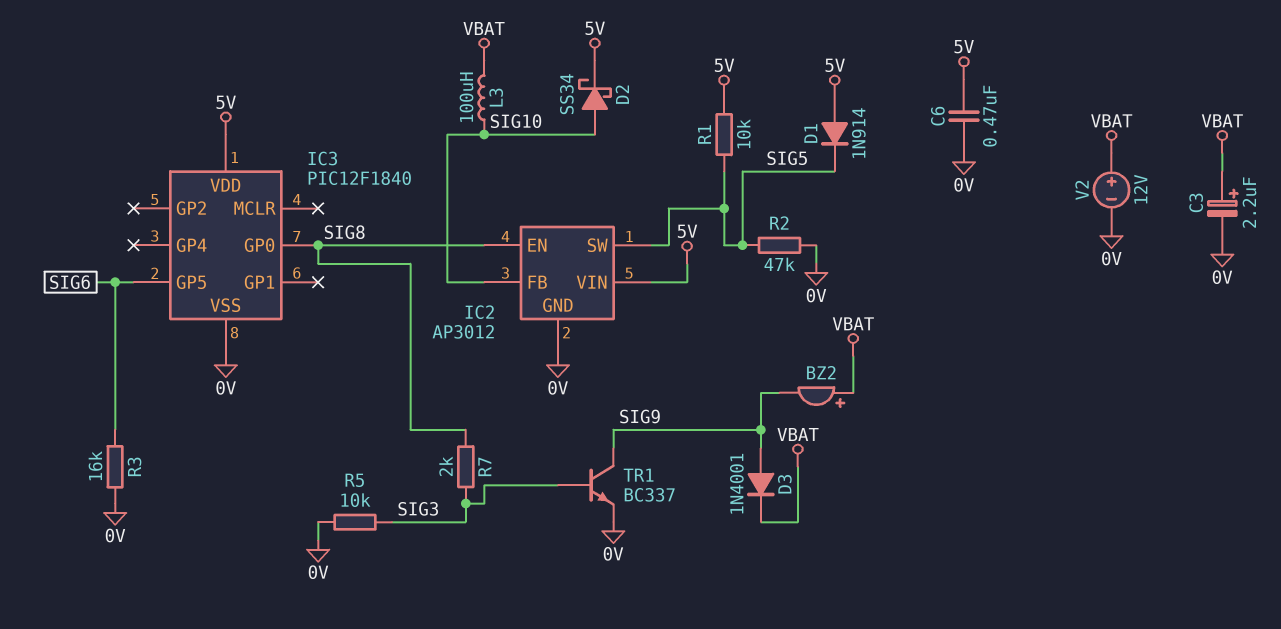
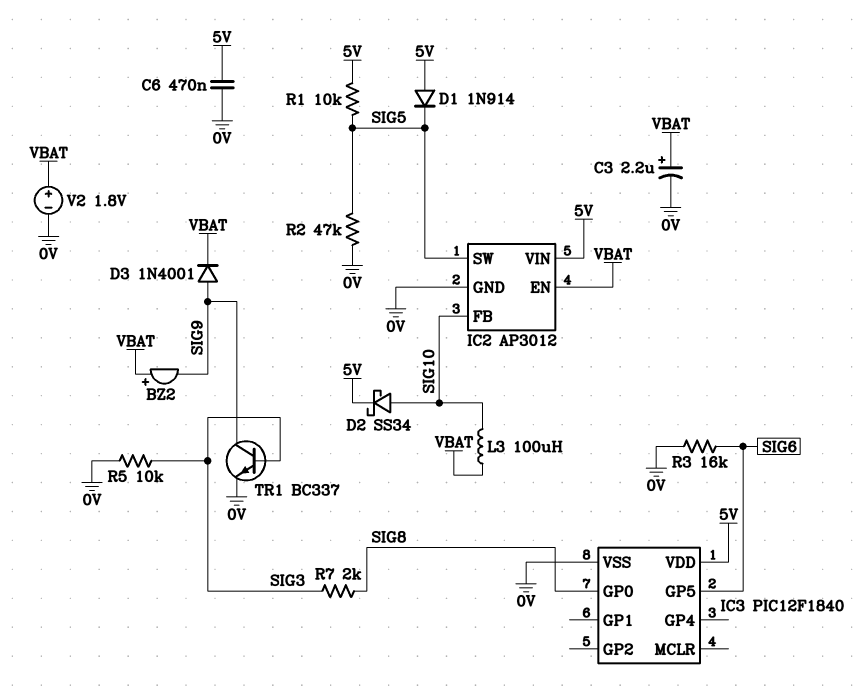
IC2 pin EN: SIG8 -> VBAT
V2: 12V (plus VBAT, minus 0V) -> 1.8V (plus VBAT, minus 0V)

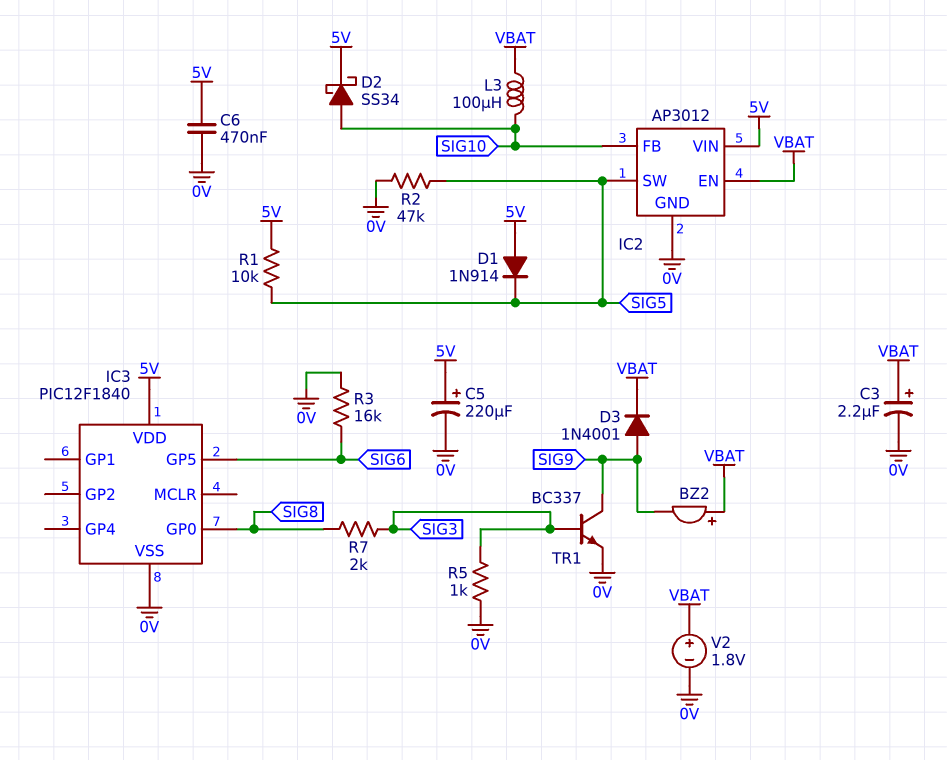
C5: none -> 220uF (plus 5V, minus 0V)
R5: 10k (0V, SIG3) -> 1k (0V, SIG3)

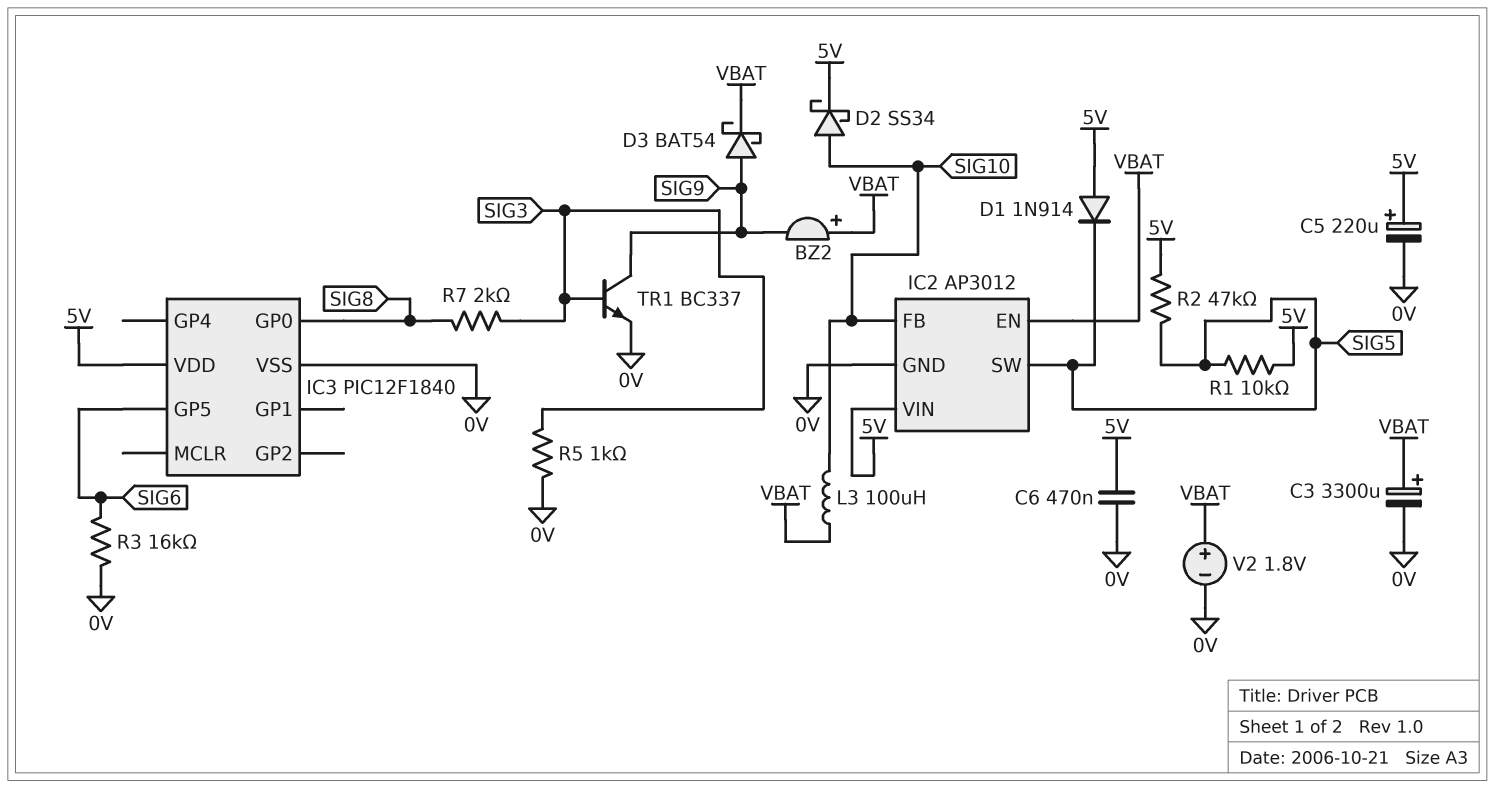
C3: 2.2uF (plus VBAT, minus 0V) -> 3300uF (plus VBAT, minus 0V)
D3: diode 1N4001 (A SIG9, K VBAT) -> schottky BAT54 (A SIG9, K VBAT)
R2: 47k (0V, SIG5) -> 47k (5V, SIG5)

